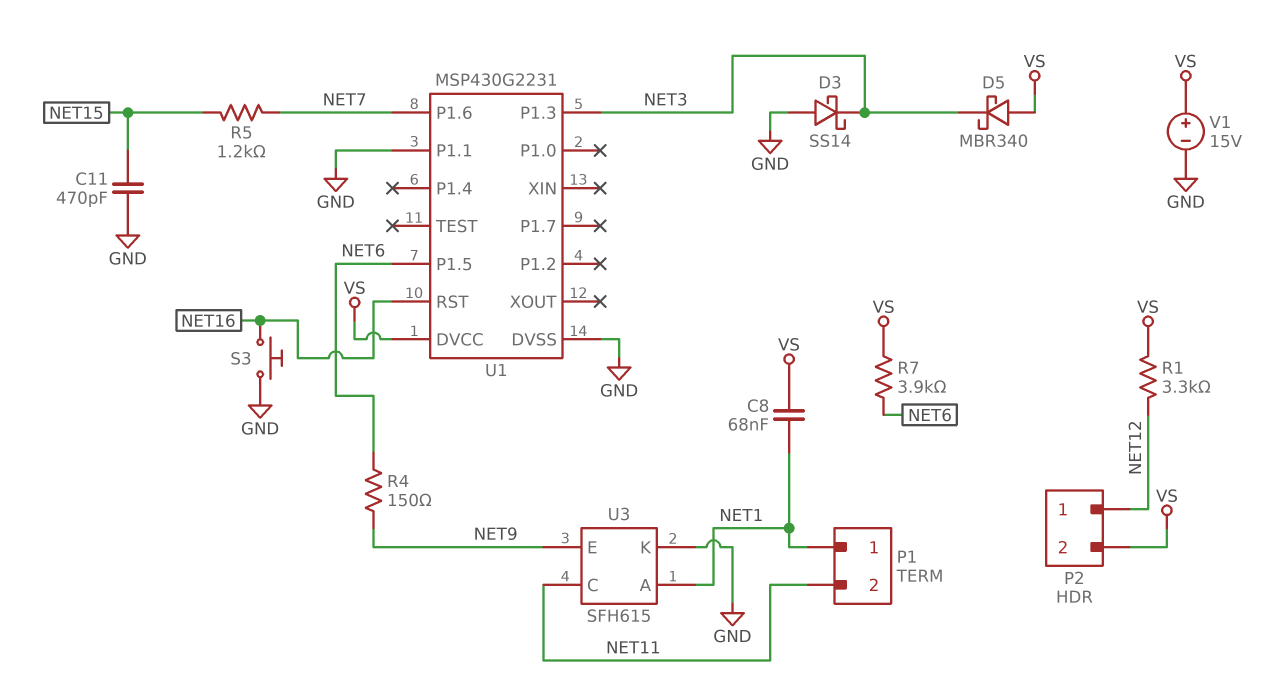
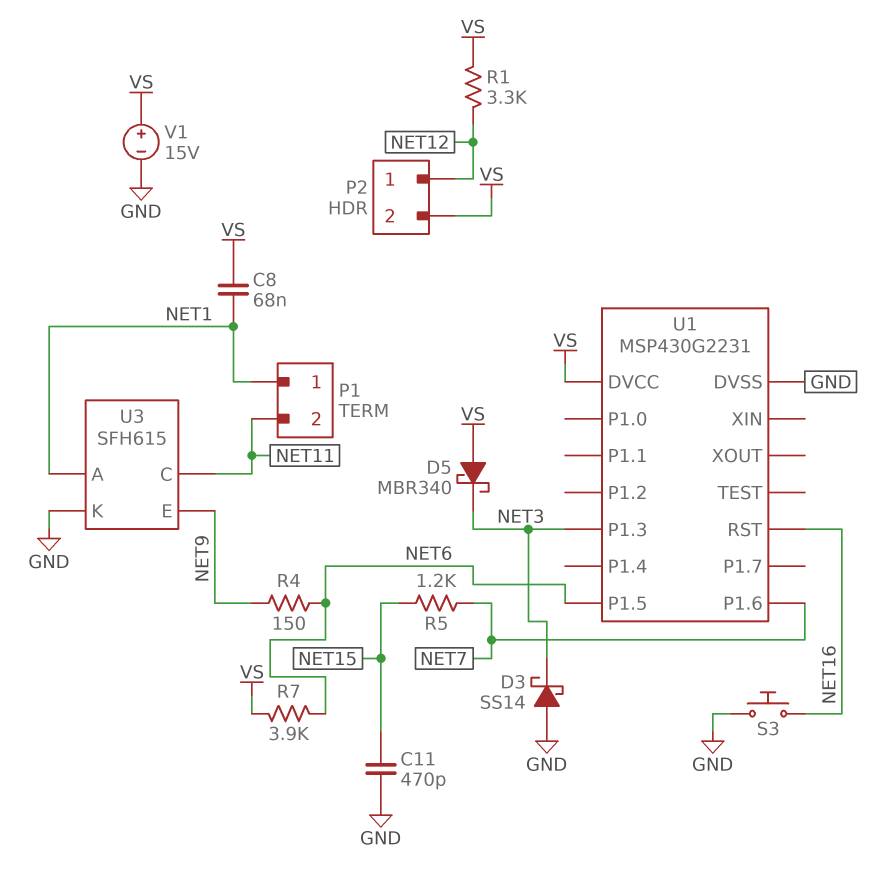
U1 pin P1.1: GND -> none

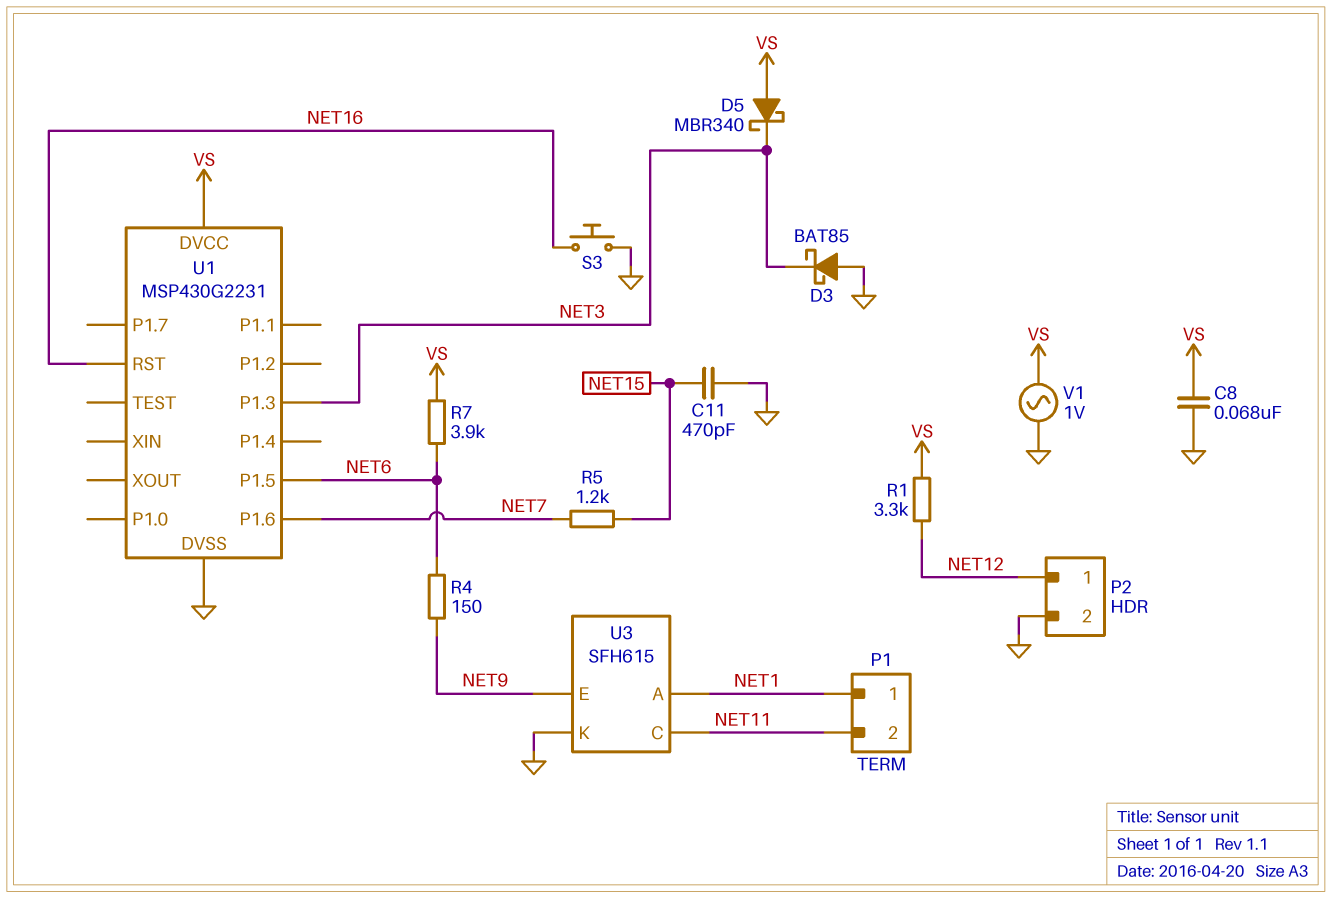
C8: 68nF (NET1, VS) -> 68nF (GND, VS)
D3: schottky SS14 (A GND, K NET3) -> schottky BAT85 (A GND, K NET3)
P2 pin 2: VS -> GND
V1: 15V (plus VS, minus GND) -> AC 1V (GND, VS)

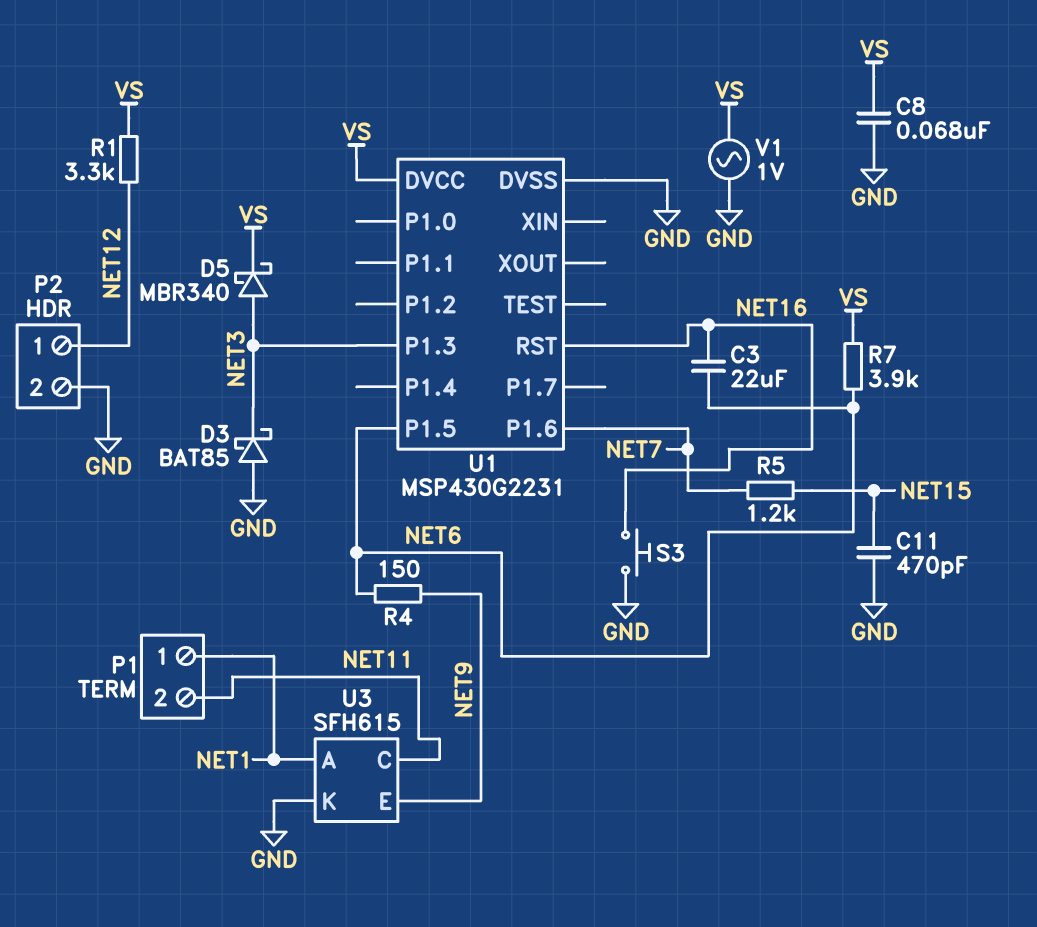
C3: none -> 22uF (NET6, NET16)
D5: schottky MBR340 (A VS, K NET3) -> schottky MBR340 (A NET3, K VS)

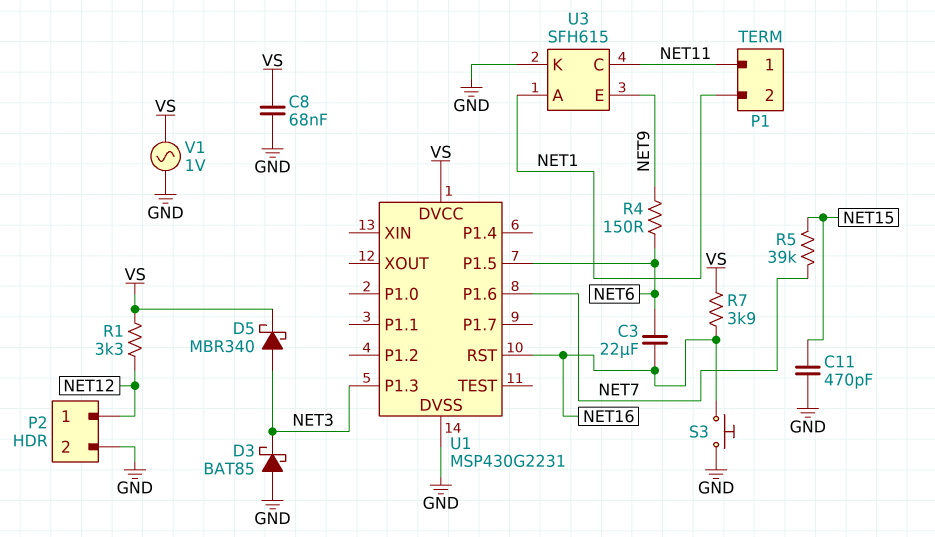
P1 pin 1: NET1 -> NET11
P1 pin 2: NET11 -> NET1
R5: 1.2k (NET7, NET15) -> 39k (NET7, NET15)
R7: 3.9k (NET6, VS) -> 3.9k (NET16, VS)

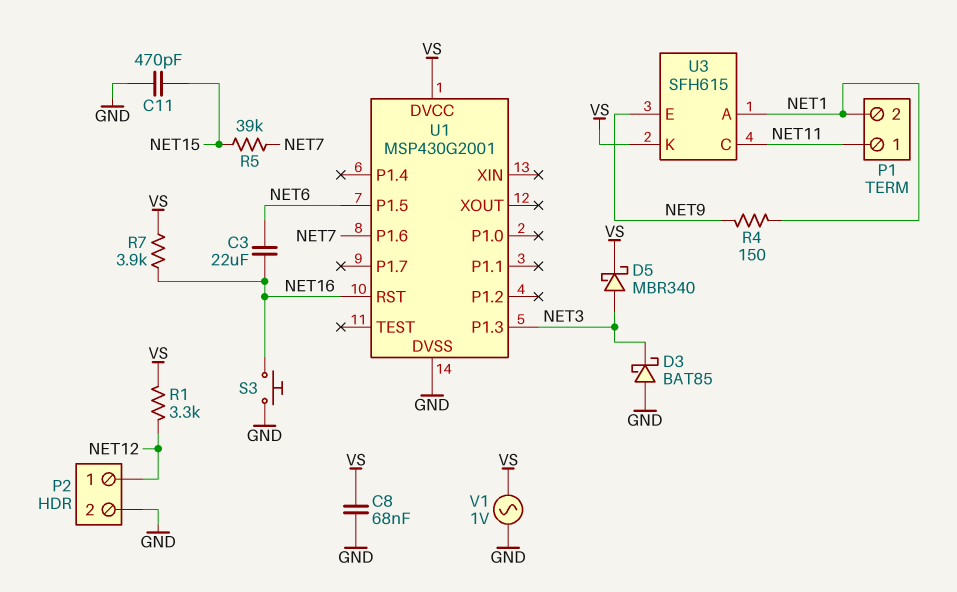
R4: 150 (NET6, NET9) -> 150 (NET1, NET9)
U1: MSP430G2231 -> MSP430G2001
U3 pin K: GND -> VS

